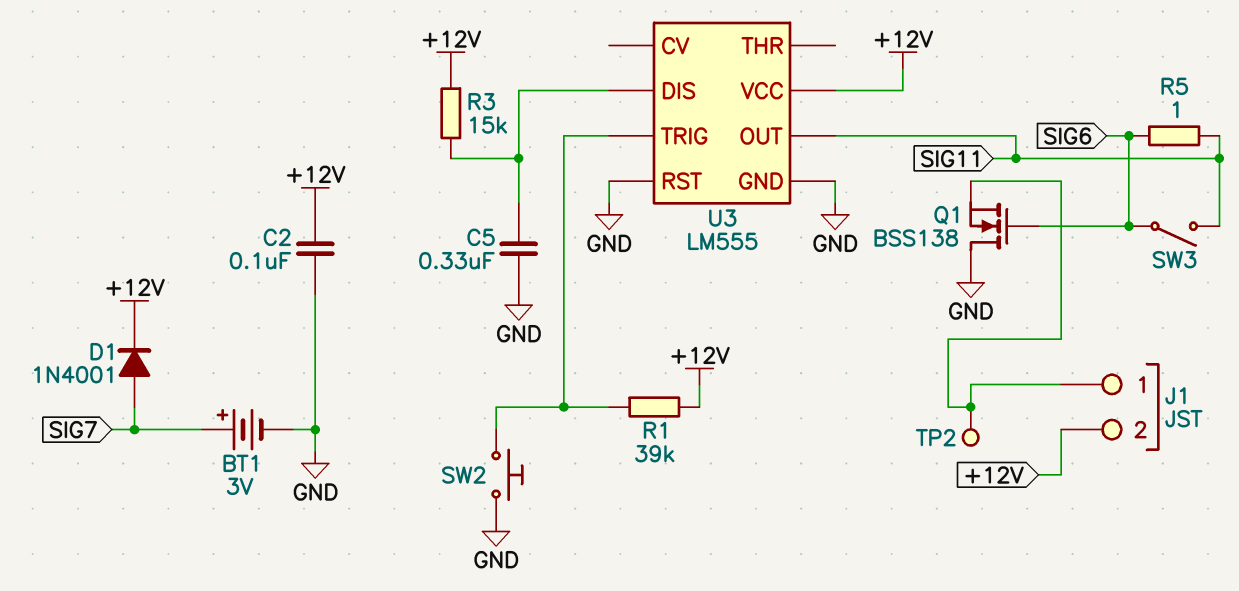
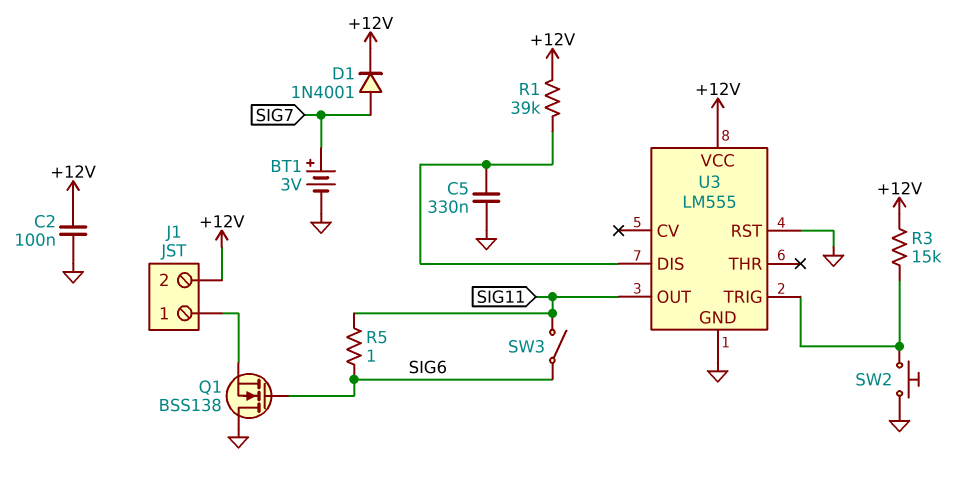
R1: 39k (+12V, U3/TRIG) -> 39k (+12V, U3/DIS)
R3: 15k (+12V, U3/DIS) -> 15k (+12V, U3/TRIG)
TP2: test point (J1/1) -> none

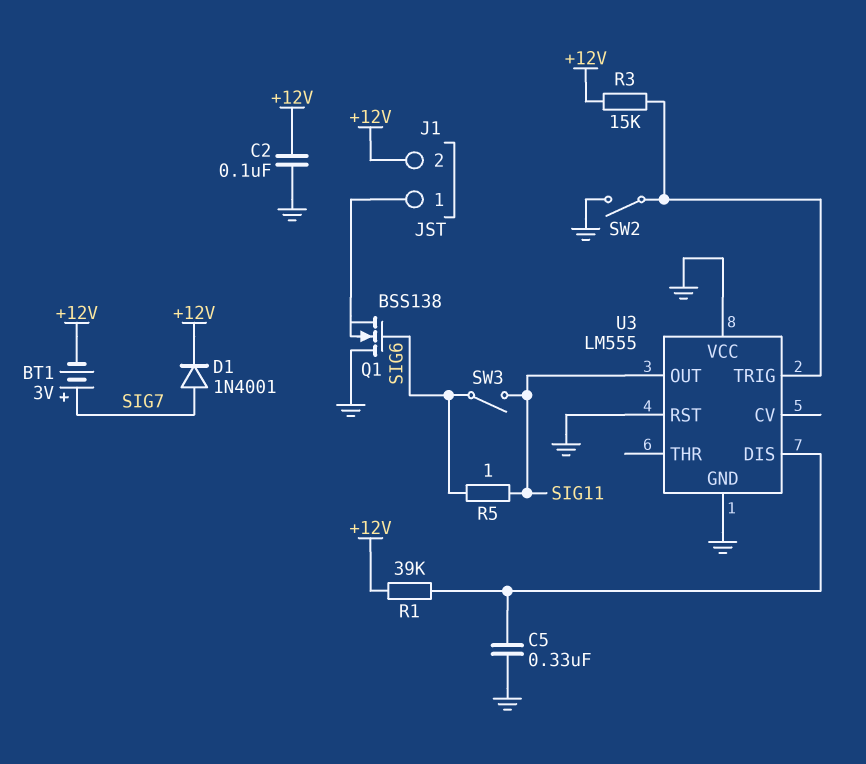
BT1: 3V (plus SIG7, minus GND) -> 3V (plus SIG7, minus +12V)
SW2: button (GND, U3/TRIG) -> switch (GND, U3/TRIG)
U3 pin VCC: +12V -> GND

